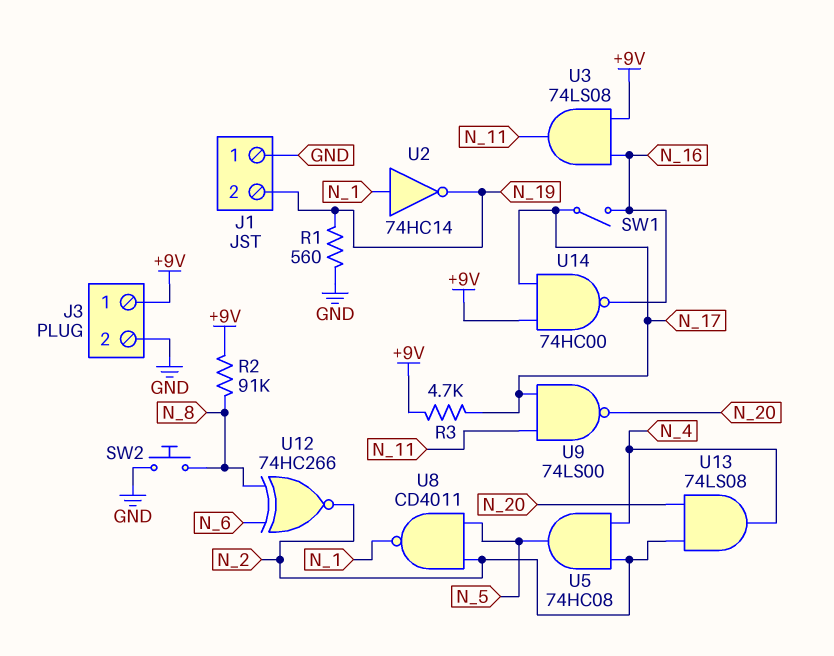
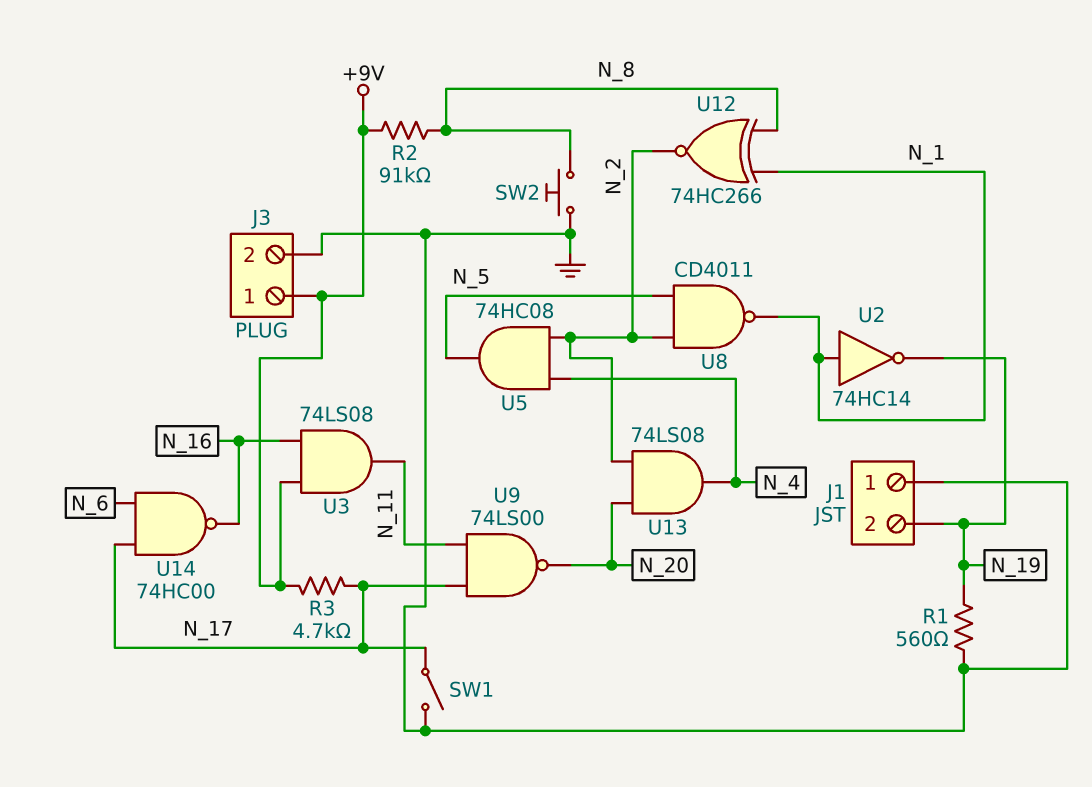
SW1: switch (N_16, N_17) -> switch (GND, N_17)
U12: XNOR 74HC266 (in N_6, in N_8, out N_2) -> XNOR 74HC266 (in N_1, in N_8, out N_2)
U14: NAND 74HC00 (in +9V, in N_17, out N_16) -> NAND 74HC00 (in N_6, in N_17, out N_16)

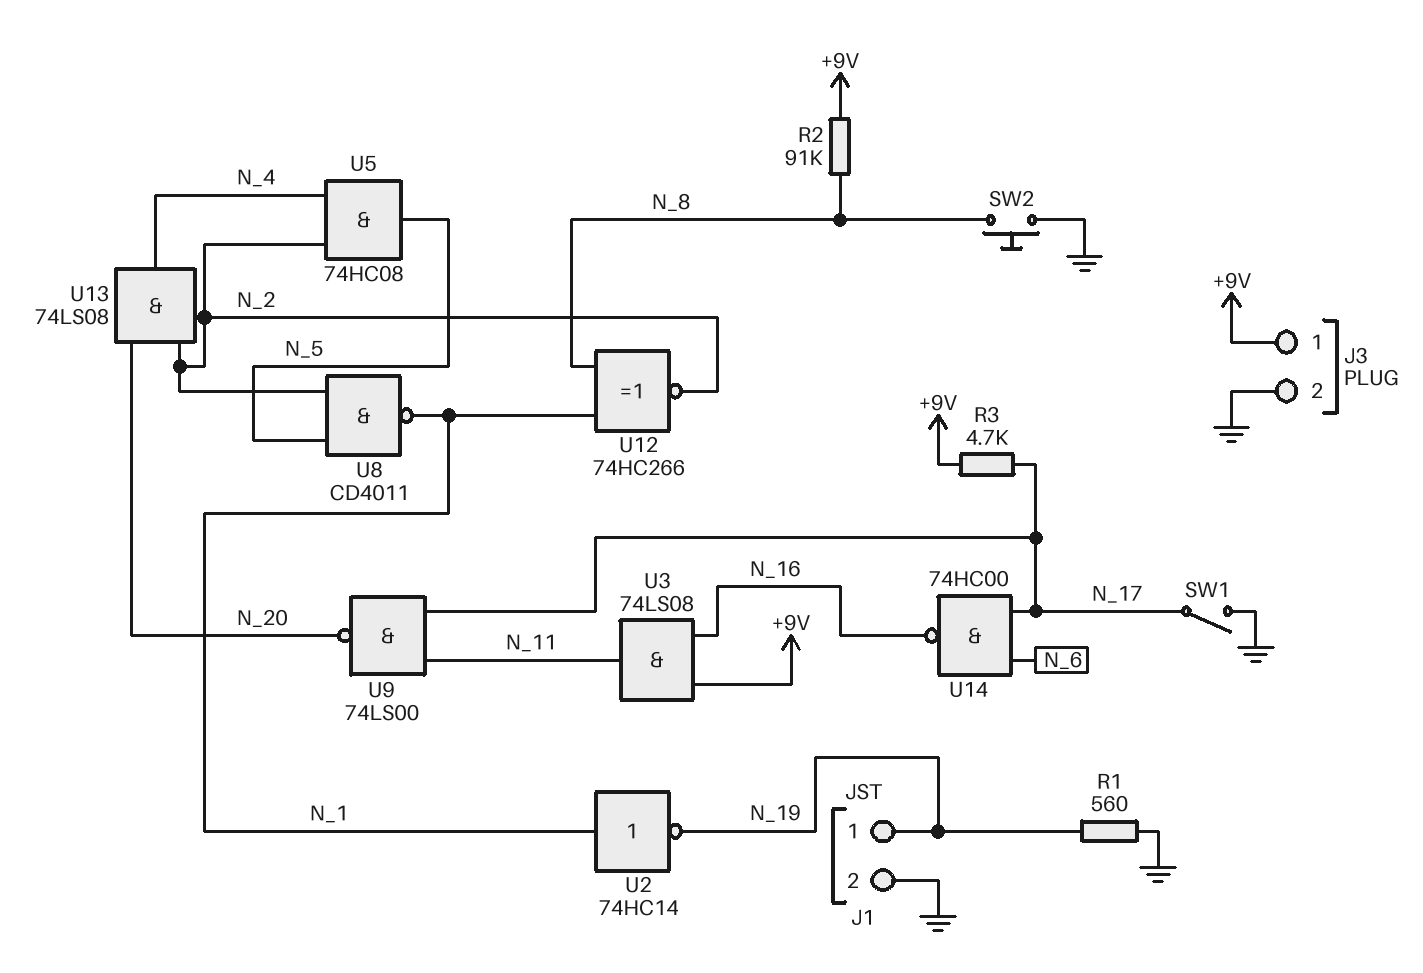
J1 pin 1: GND -> N_19
J1 pin 2: N_19 -> GND

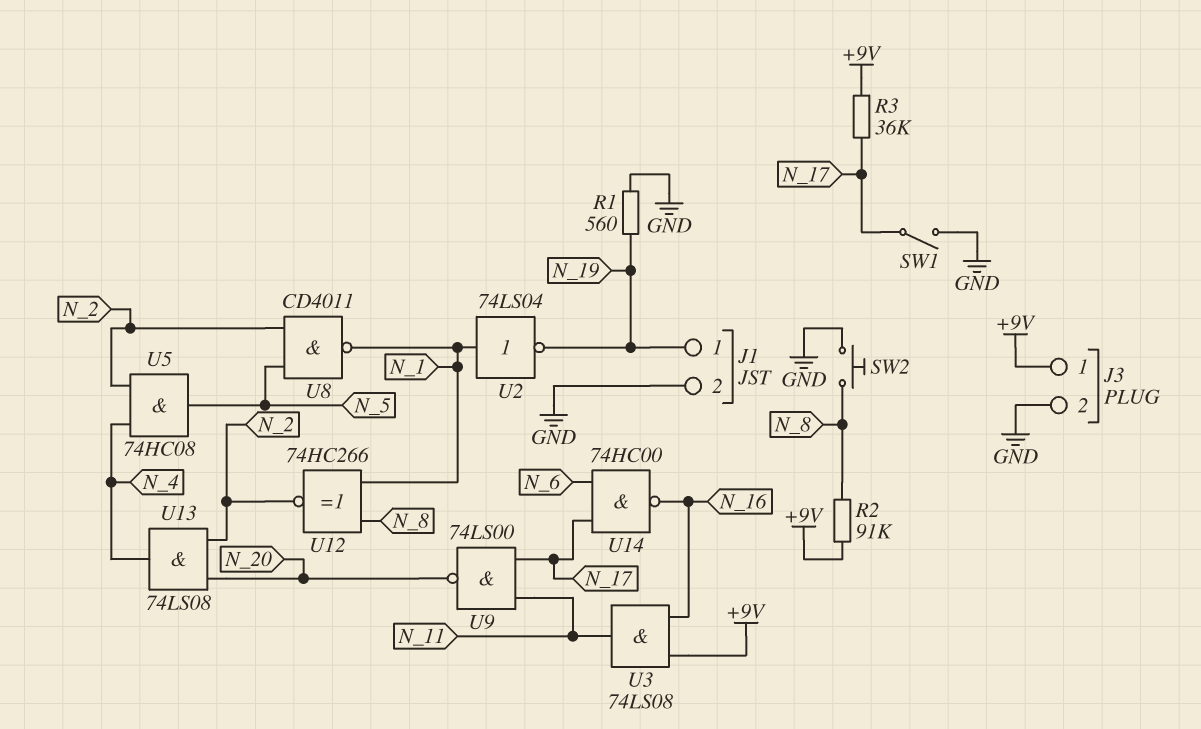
R3: 4.7k (+9V, N_17) -> 36k (+9V, N_17)
U2: NOT 74HC14 (in N_1, out N_19) -> NOT 74LS04 (in N_1, out N_19)

